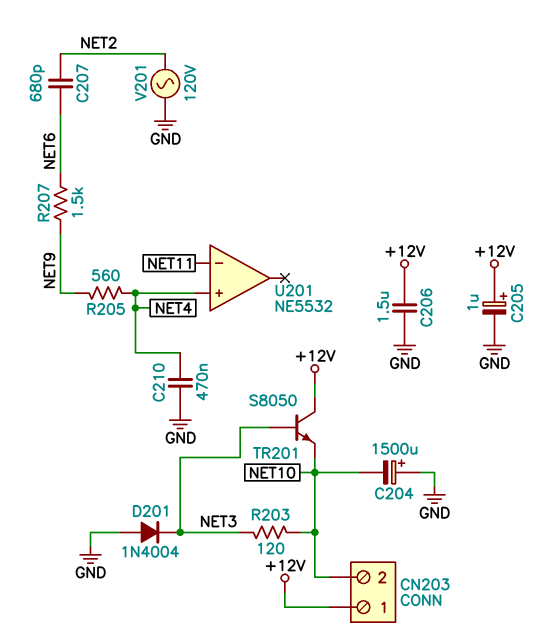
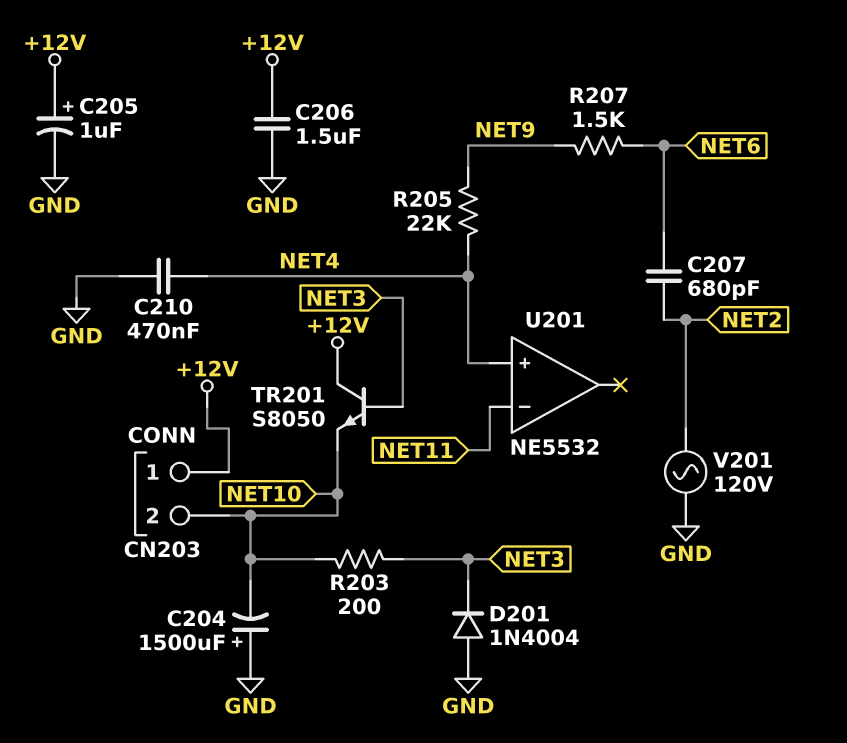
R203: 120 (NET3, NET10) -> 200 (NET3, NET10)
R205: 560 (NET4, NET9) -> 22k (NET4, NET9)

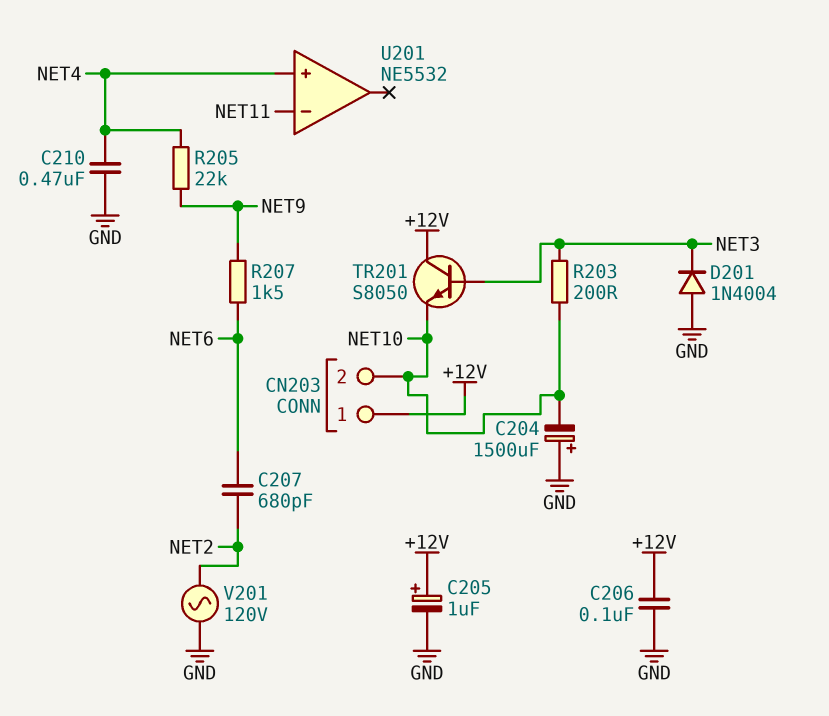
C206: 1.5uF (+12V, GND) -> 100nF (+12V, GND)

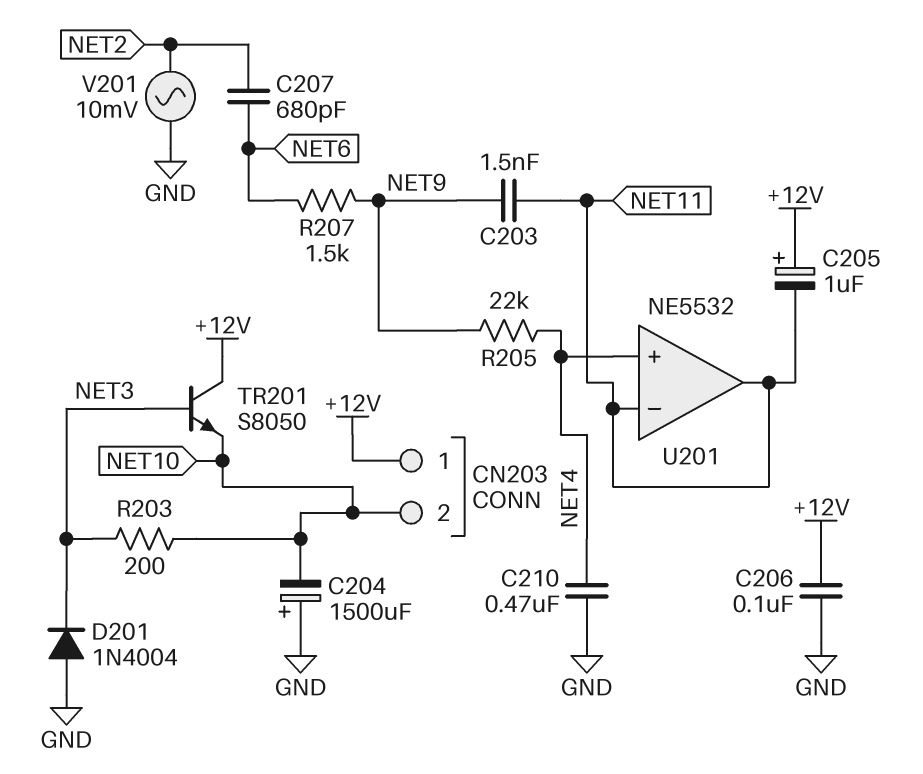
C203: none -> 1.5nF (NET9, NET11)
C205: 1uF (plus +12V, minus GND) -> 1uF (plus +12V, minus NET11)
U201 pin out: none -> NET11
V201: AC 120V (GND, NET2) -> AC 10mV (GND, NET2)

